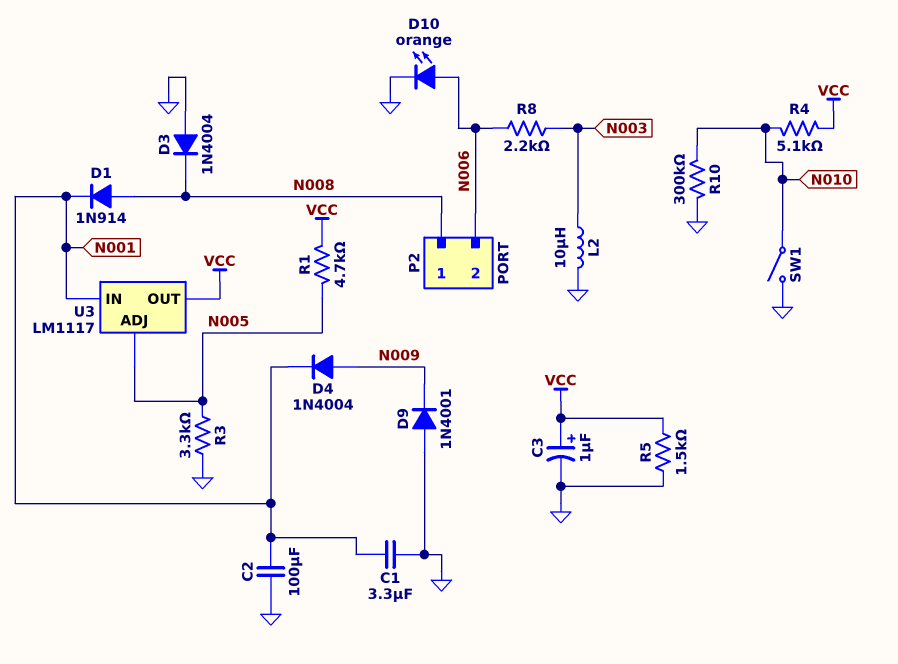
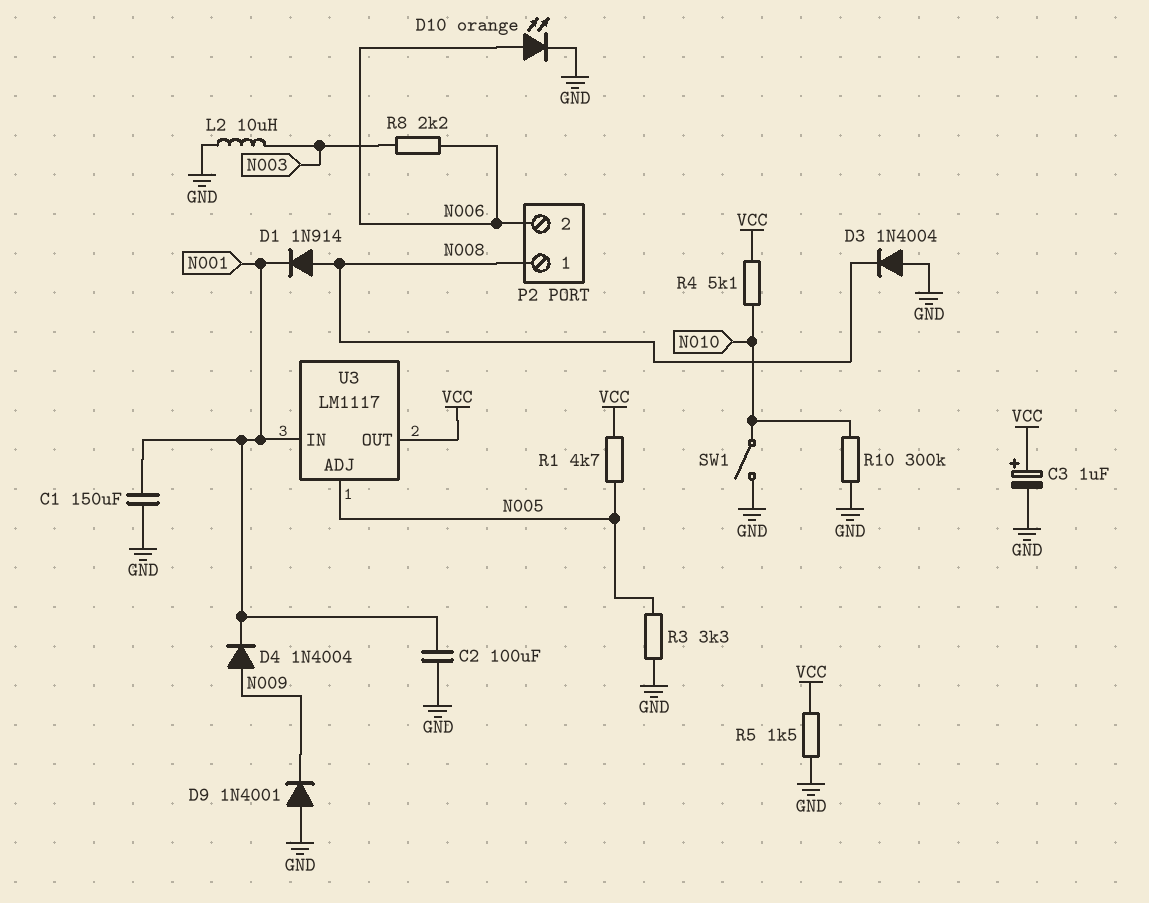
C1: 3.3uF (GND, N001) -> 150uF (GND, N001)

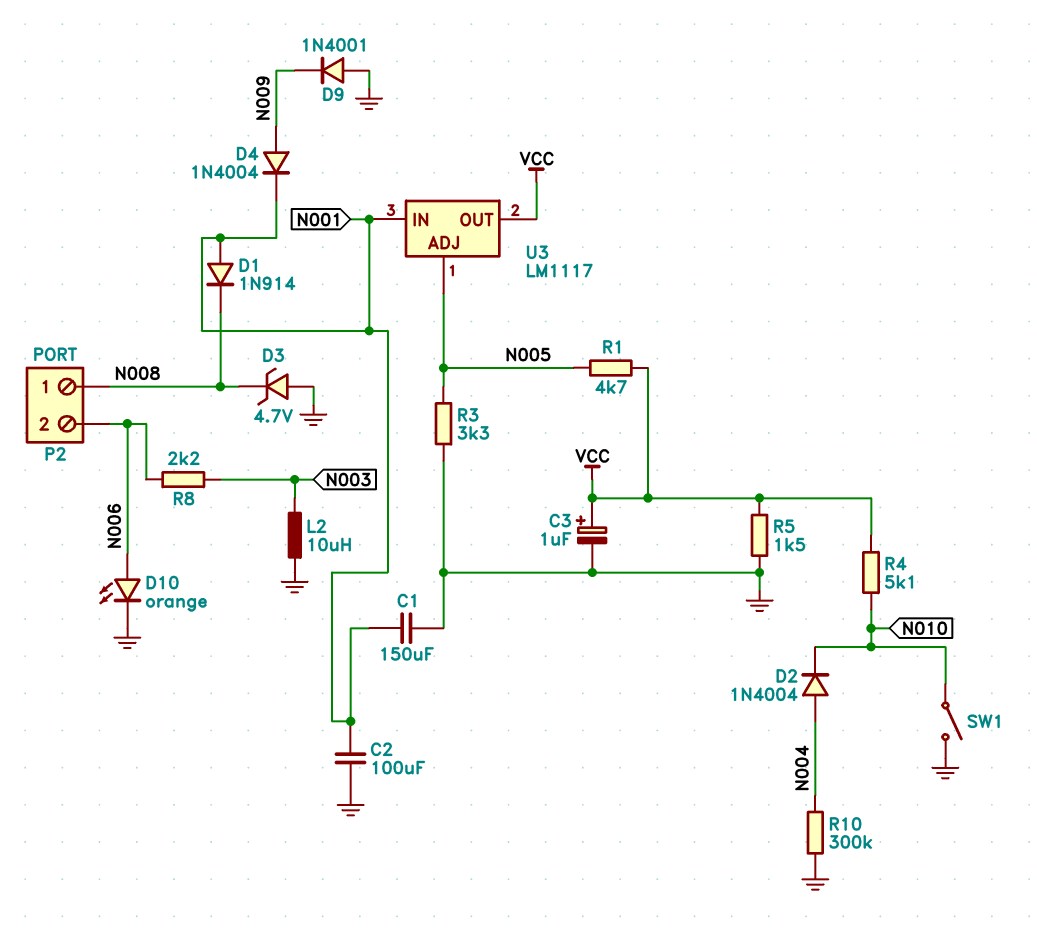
D1: diode 1N914 (A N008, K N001) -> diode 1N914 (A N001, K N008)
D2: none -> diode 1N4004 (A N004, K N010)
D3: diode 1N4004 (A GND, K N008) -> zener 4.7V (A GND, K N008)
R10: 300k (GND, N010) -> 300k (GND, N004)

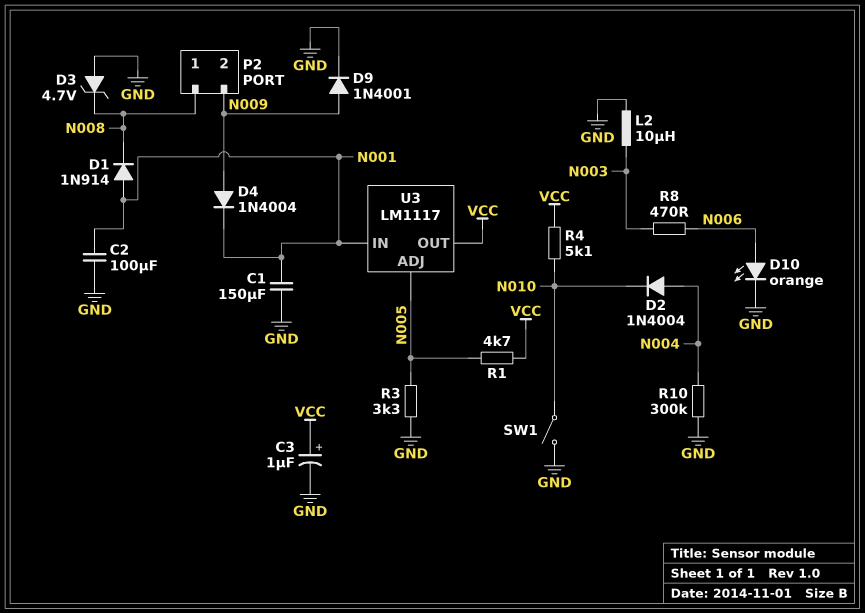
D9: diode 1N4001 (A GND, K N009) -> diode 1N4001 (A N009, K GND)
P2 pin 2: N006 -> N009
R5: 1.5k (GND, VCC) -> none
R8: 2.2k (N003, N006) -> 470 (N003, N006)

